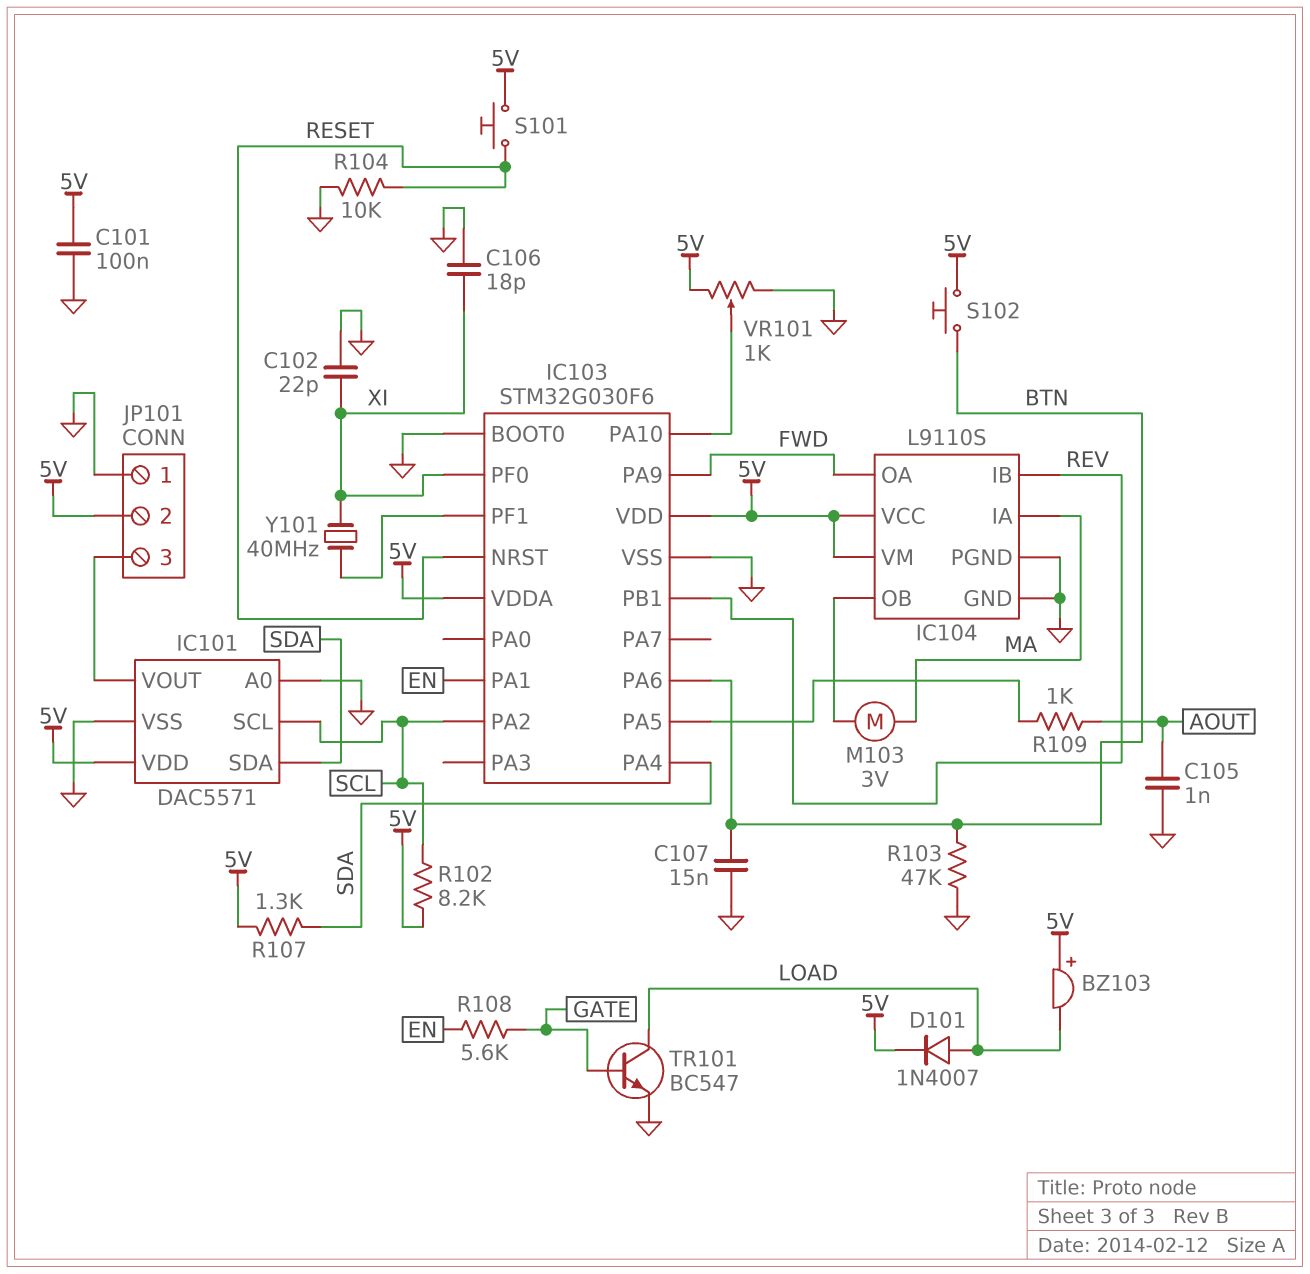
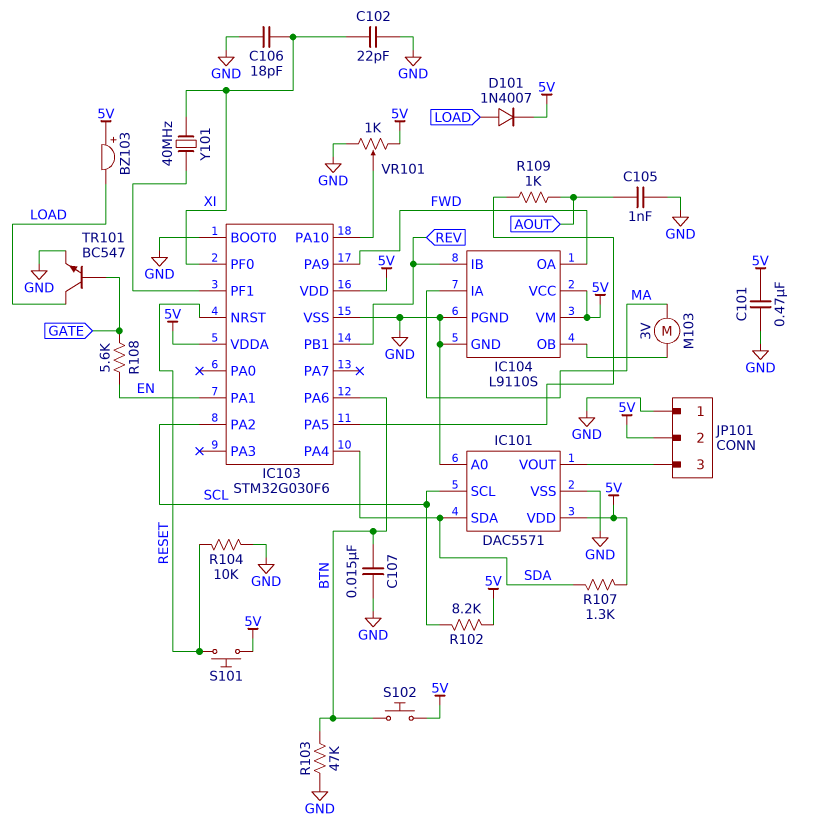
C101: 100nF (5V, GND) -> 470nF (5V, GND)

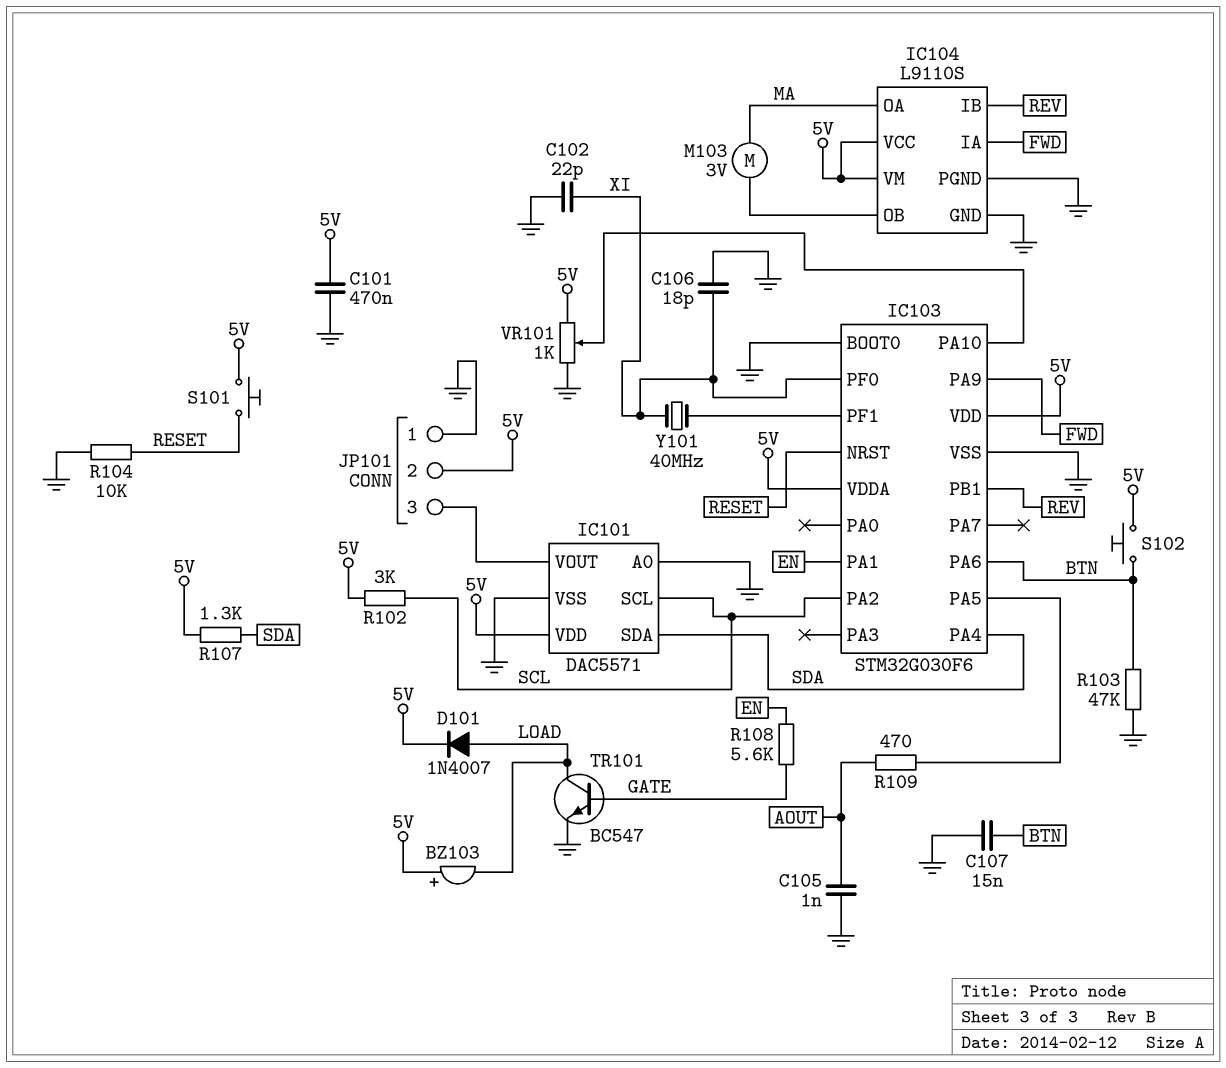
IC104 pin IA: MA -> FWD
IC104 pin OA: FWD -> MA
R102: 8.2k (5V, SCL) -> 3k (5V, SCL)
R109: 1k (AOUT, IC103/PA5) -> 470 (AOUT, IC103/PA5)

